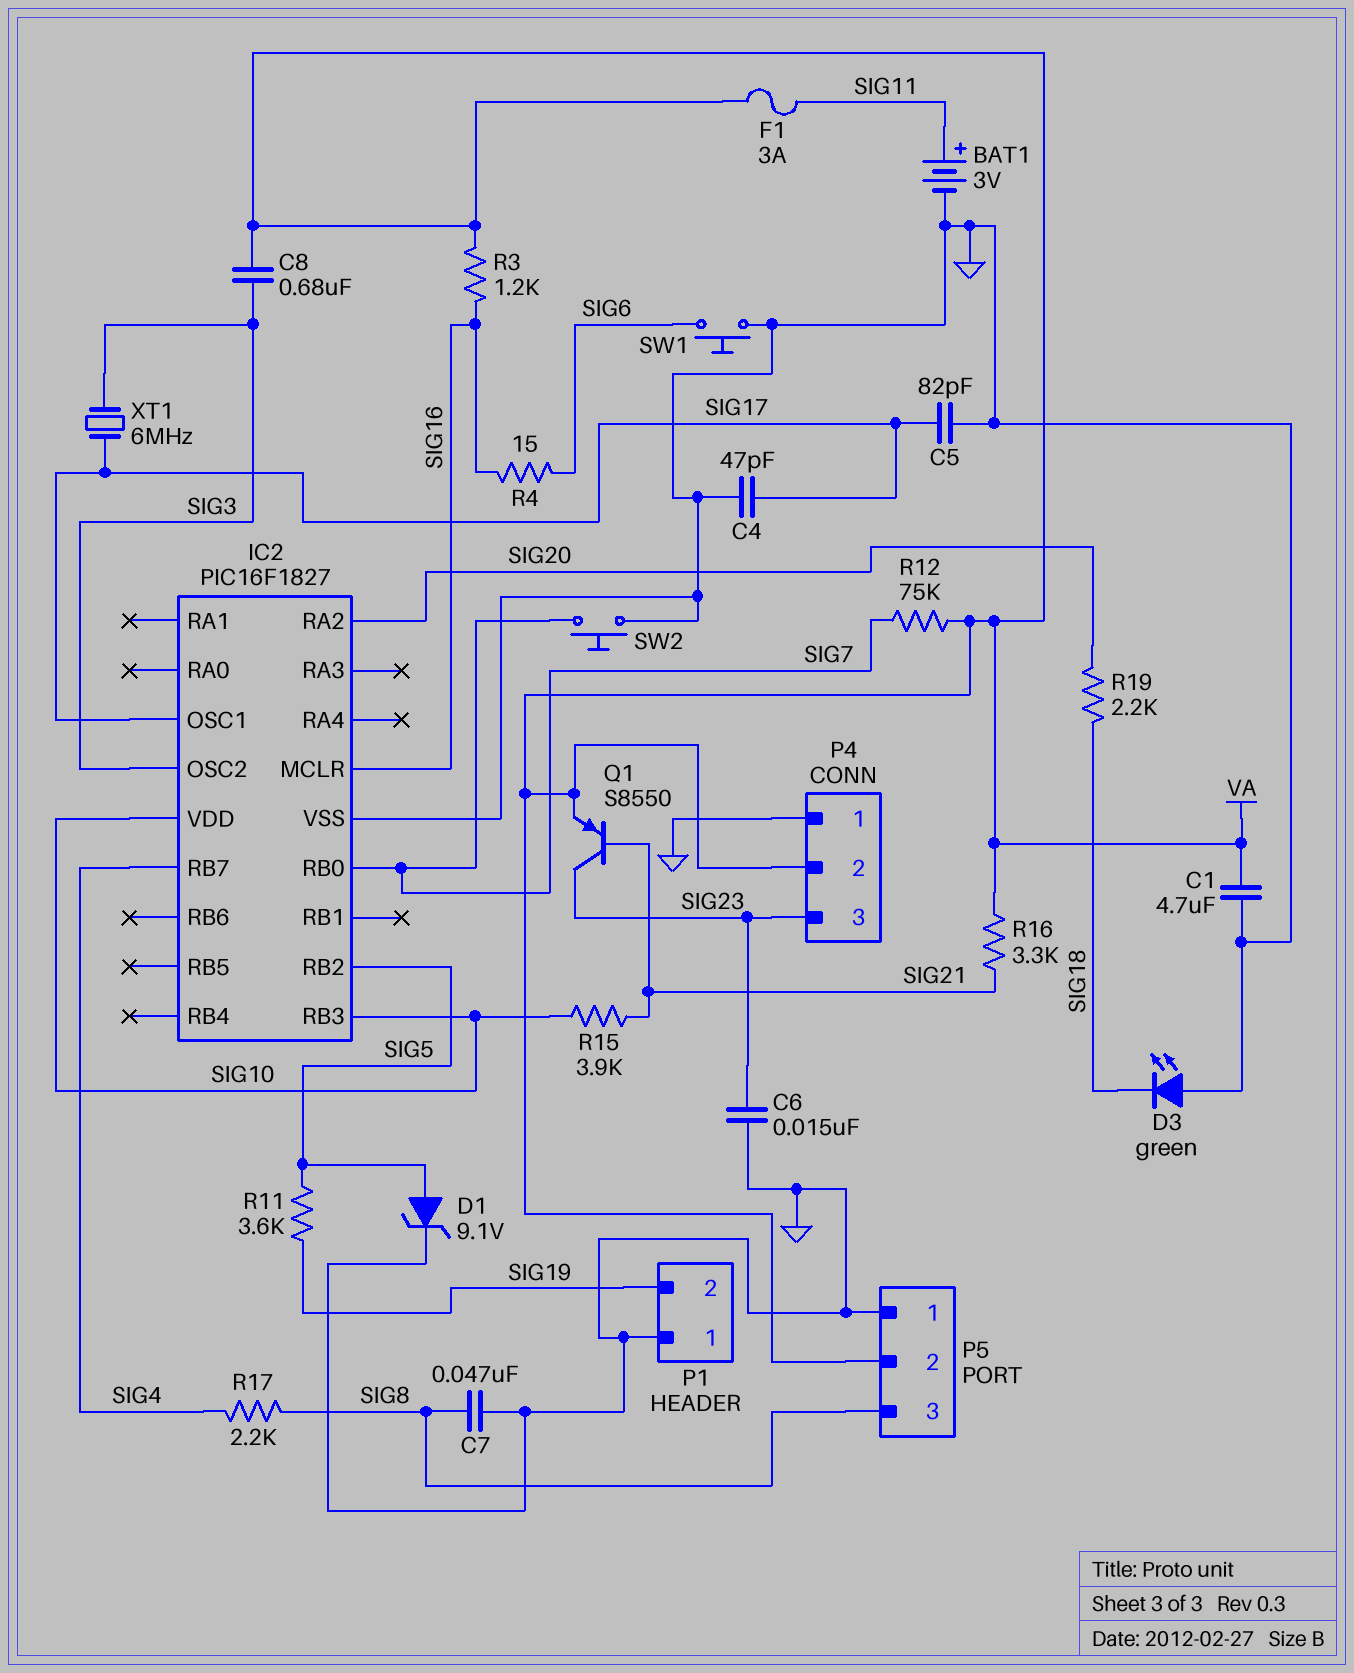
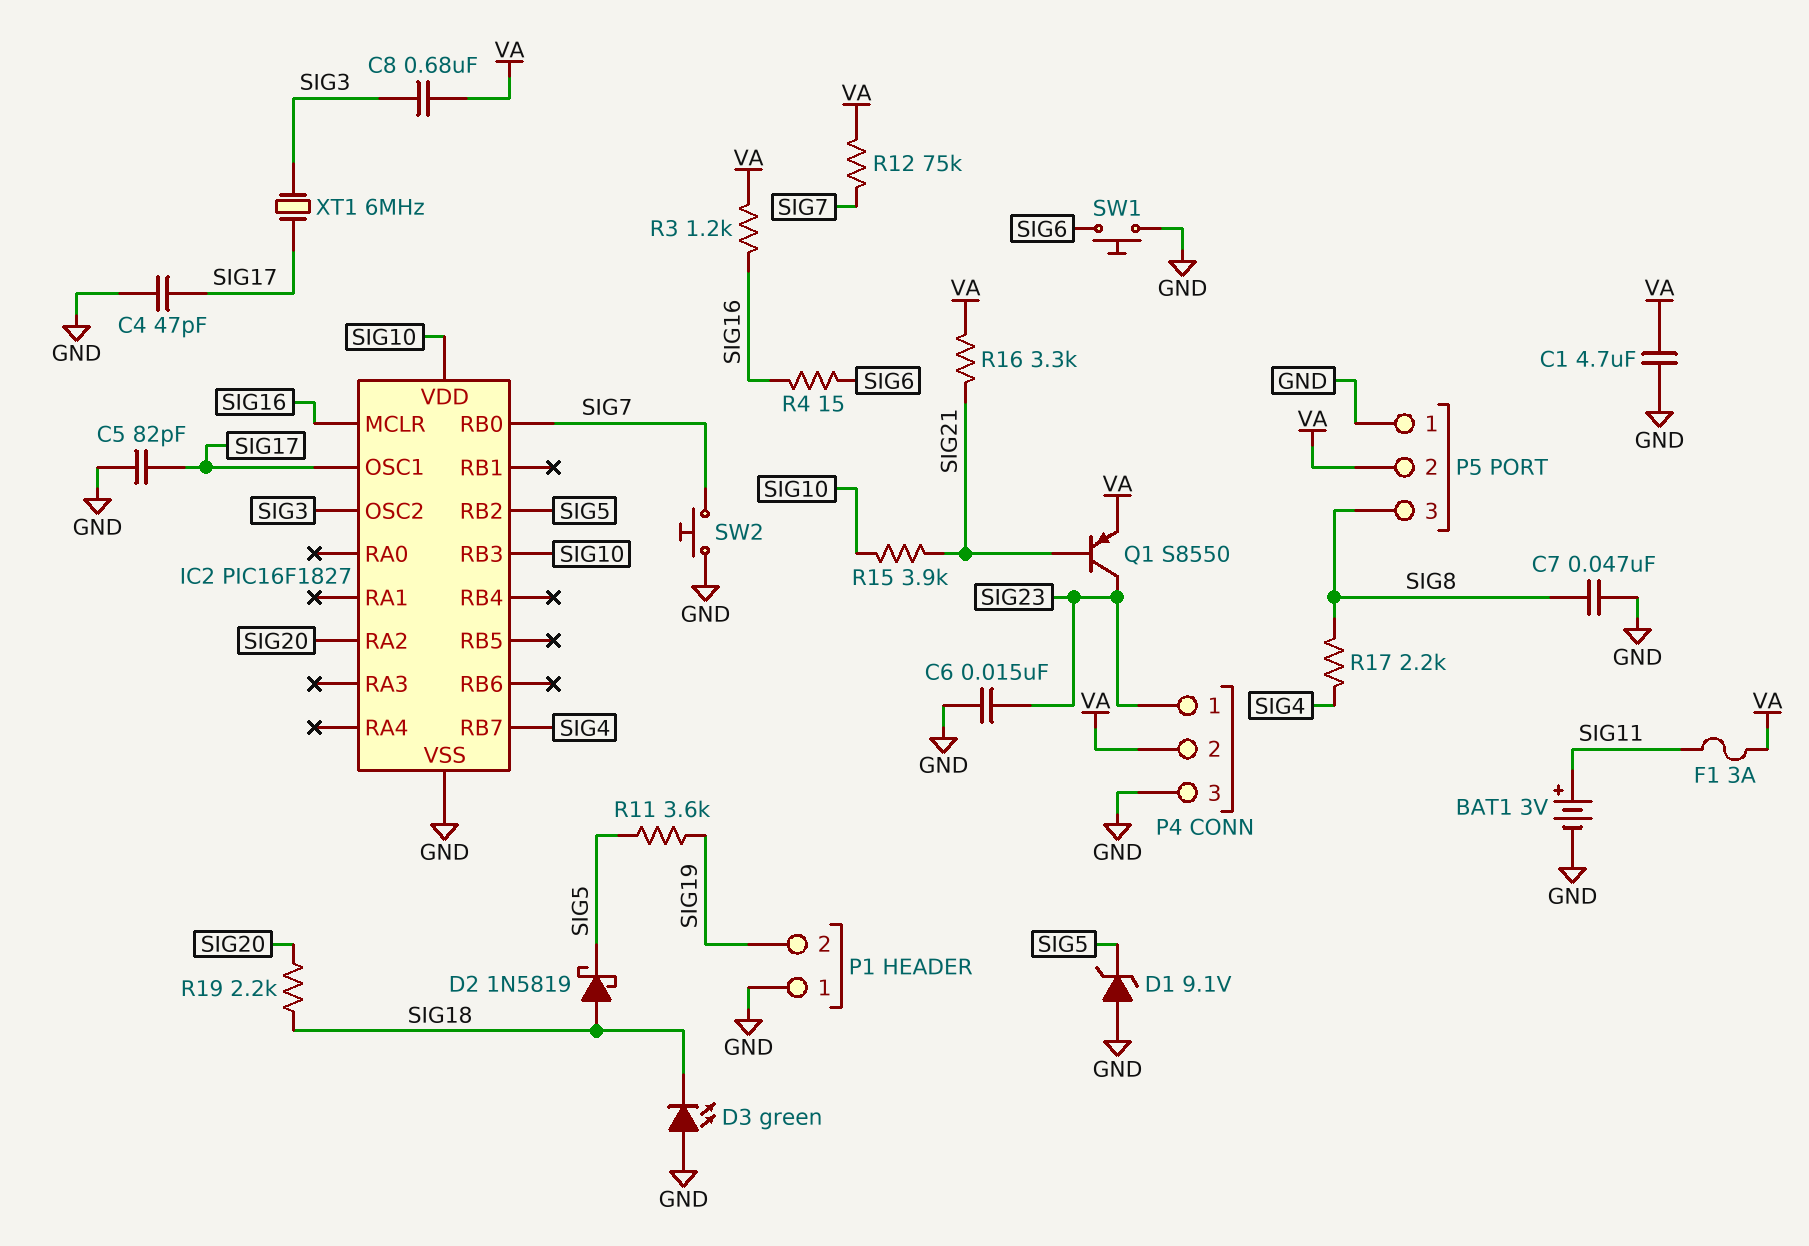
D1: zener 9.1V (A SIG5, K GND) -> zener 9.1V (A GND, K SIG5)
D2: none -> schottky 1N5819 (A SIG18, K SIG5)
P4 pin 1: GND -> SIG23
P4 pin 3: SIG23 -> GND

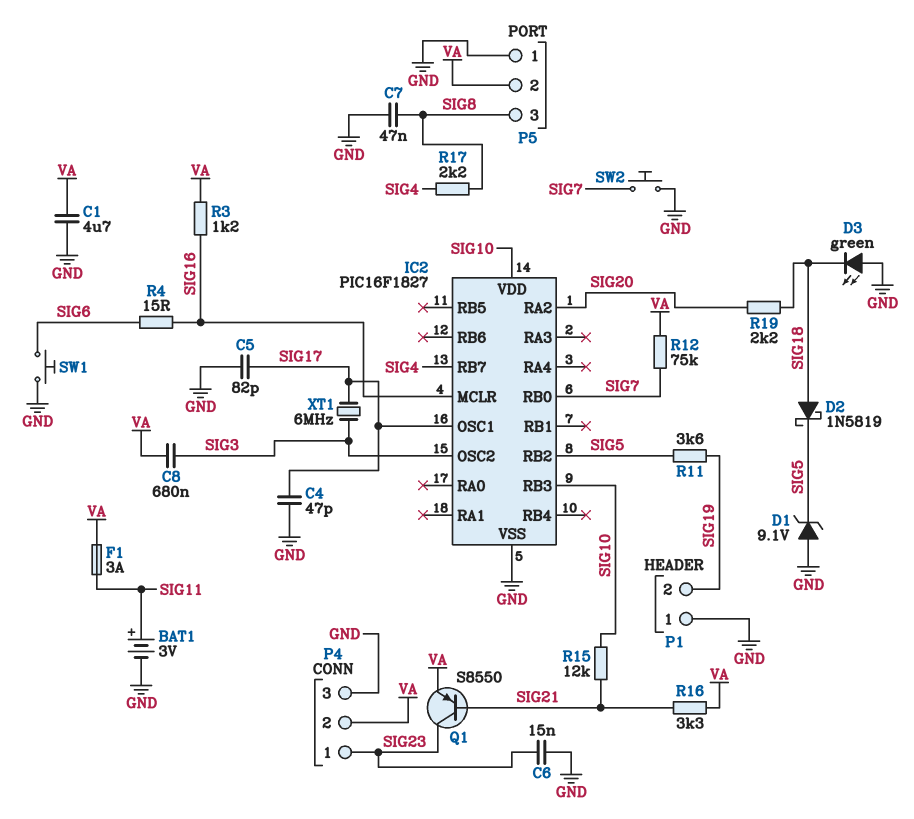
R15: 3.9k (SIG10, SIG21) -> 12k (SIG10, SIG21)

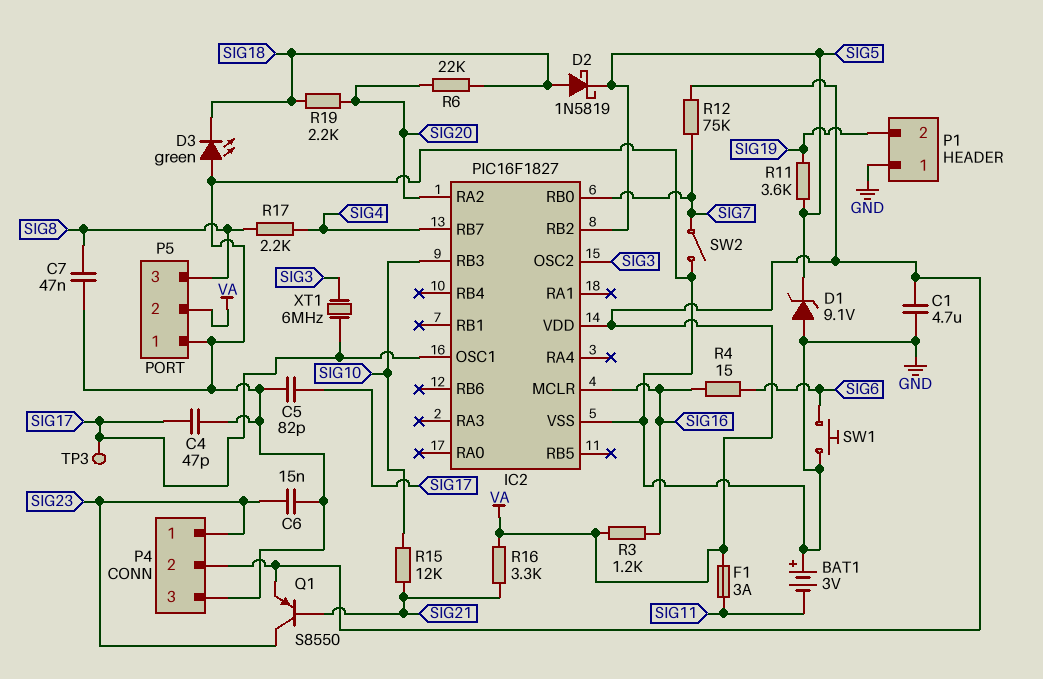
BAT1: 3V (plus SIG11, minus GND) -> 3V (plus GND, minus SIG11)
C8: 680nF (SIG3, VA) -> none
IC2 pin VDD: SIG10 -> VA
R6: none -> 22k (SIG18, SIG20)
SW2: button (GND, SIG7) -> switch (GND, SIG7)
TP3: none -> test point (SIG17)

